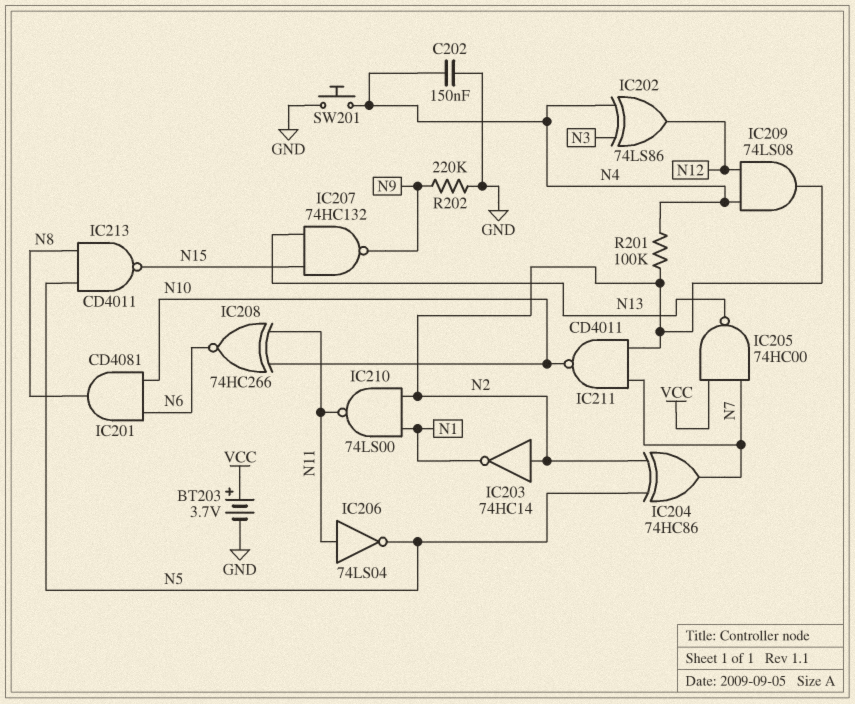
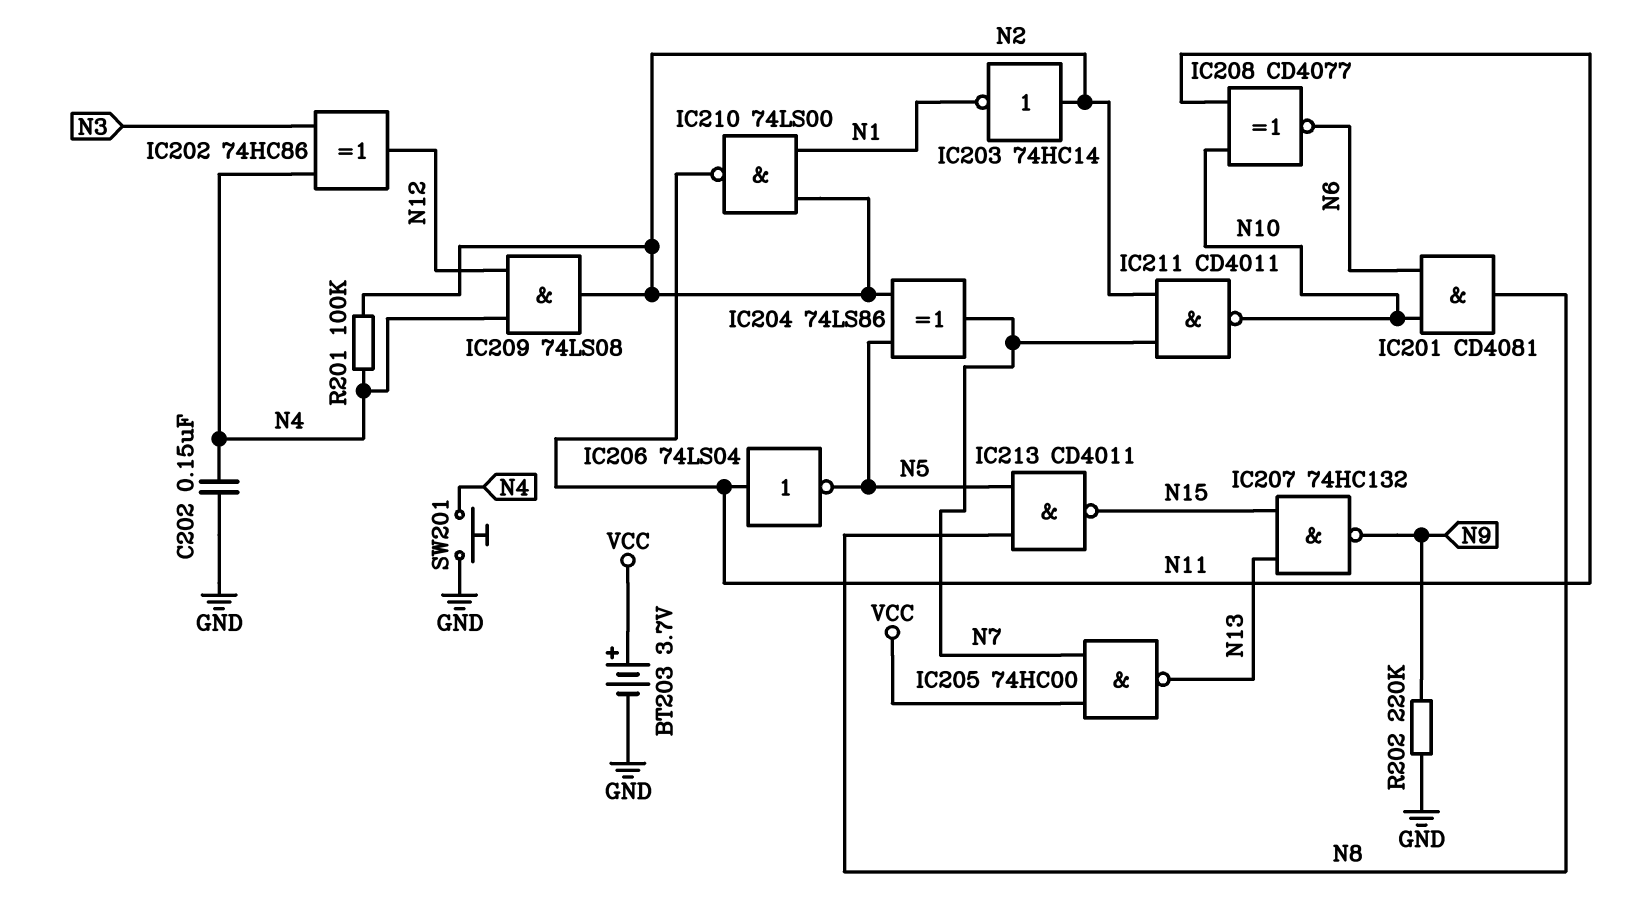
IC202: XOR 74LS86 (in N3, in N4, out N12) -> XOR 74HC86 (in N3, in N4, out N12)
IC204: XOR 74HC86 (in N2, in N5, out N7) -> XOR 74LS86 (in N2, in N5, out N7)
IC208: XNOR 74HC266 (in N10, in N11, out N6) -> XNOR CD4077 (in N10, in N11, out N6)

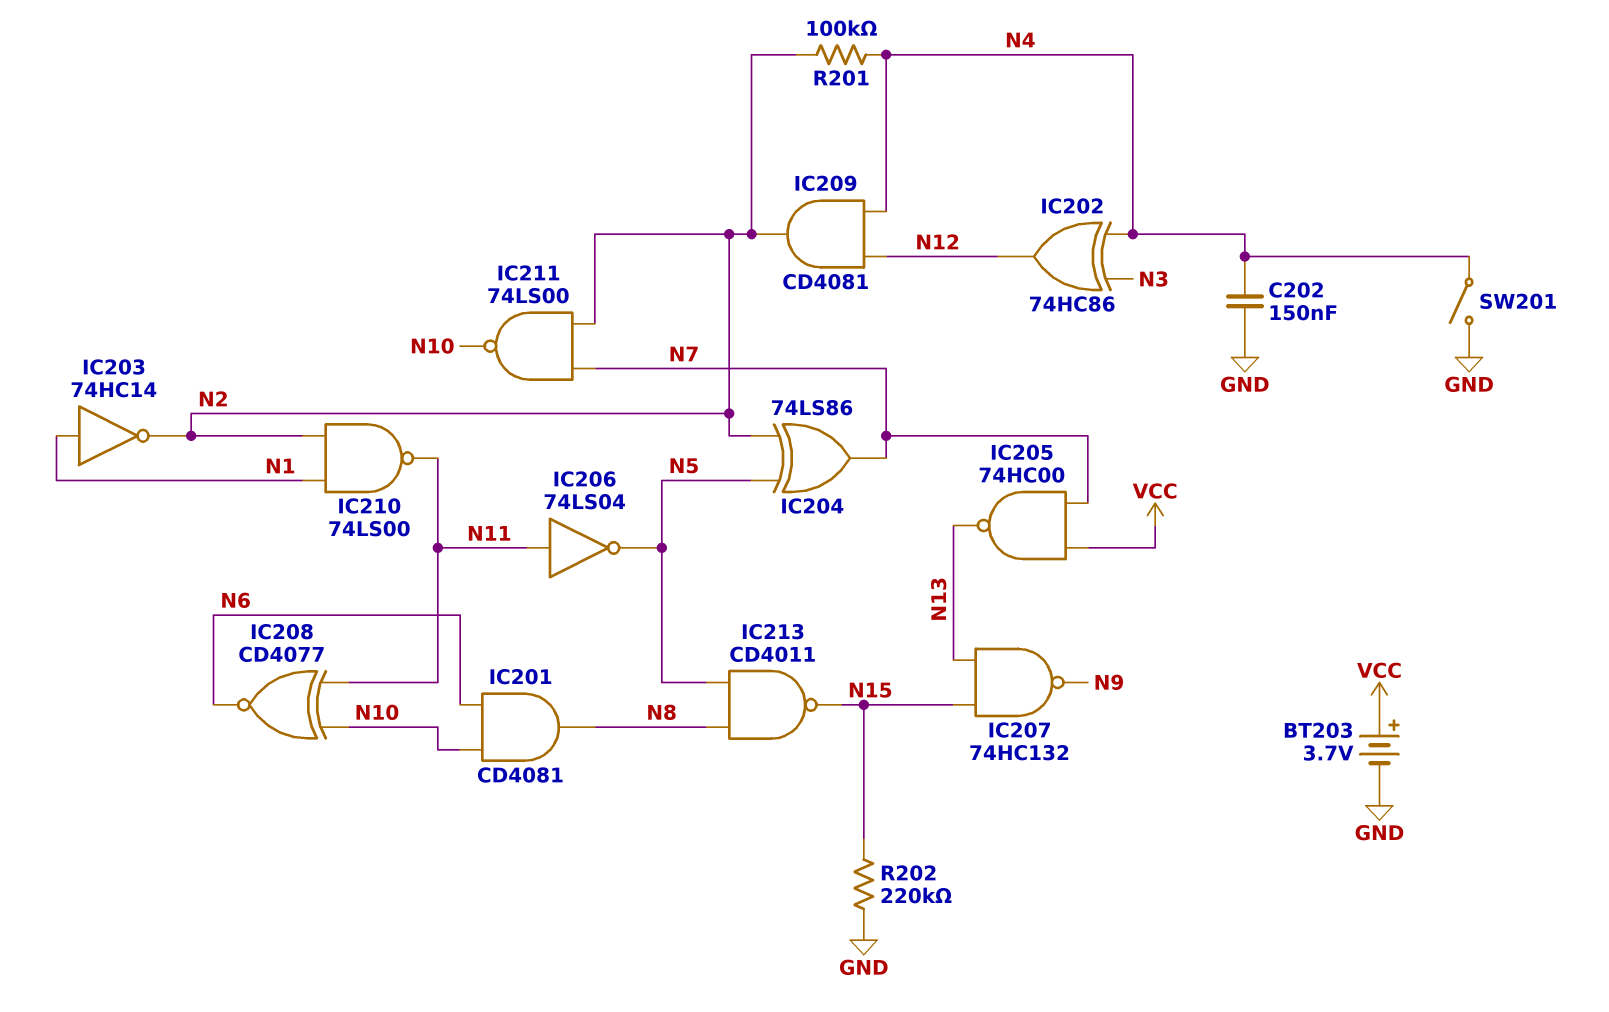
IC203: NOT 74HC14 (in N2, out N1) -> NOT 74HC14 (in N1, out N2)
IC209: AND 74LS08 (in N4, in N12, out N2) -> AND CD4081 (in N4, in N12, out N2)
IC211: NAND CD4011 (in N2, in N7, out N10) -> NAND 74LS00 (in N2, in N7, out N10)
R202: 220k (GND, N9) -> 220k (GND, N15)
SW201: button (GND, N4) -> switch (GND, N4)

